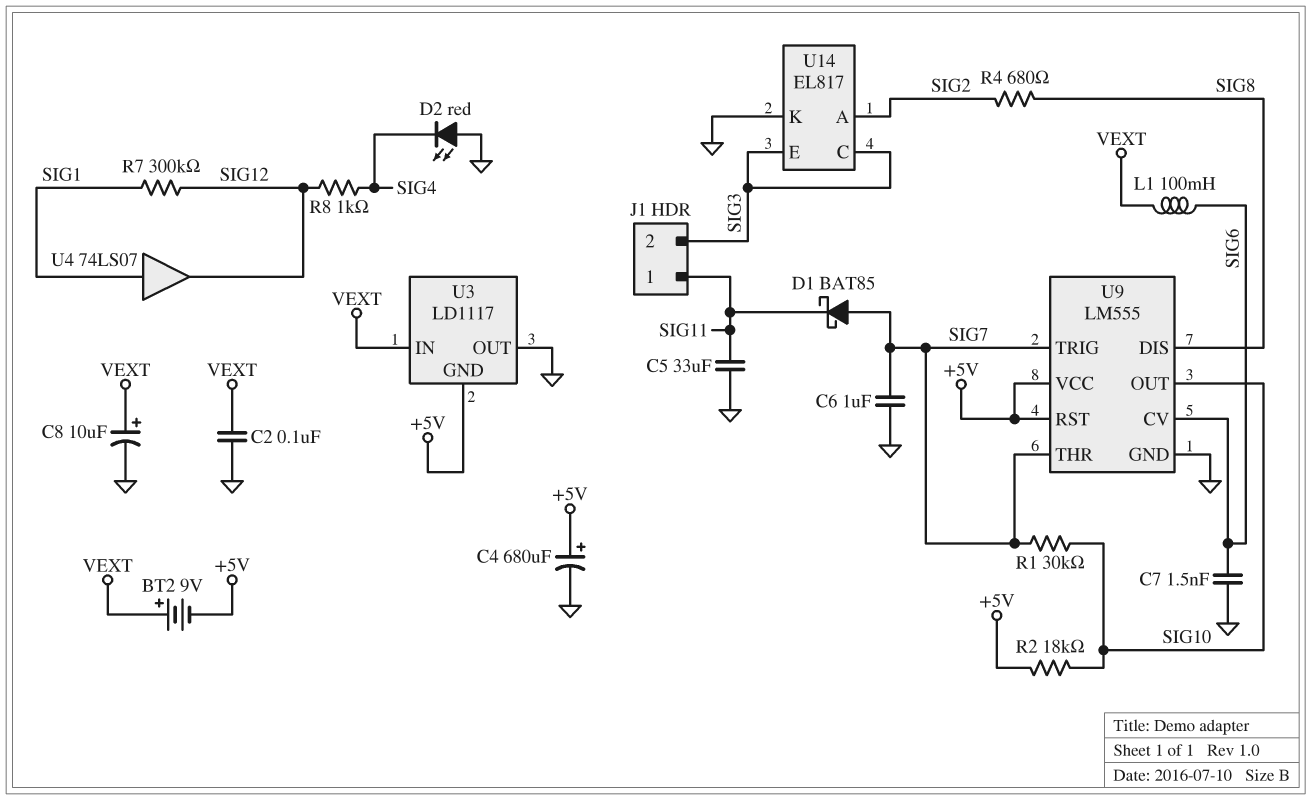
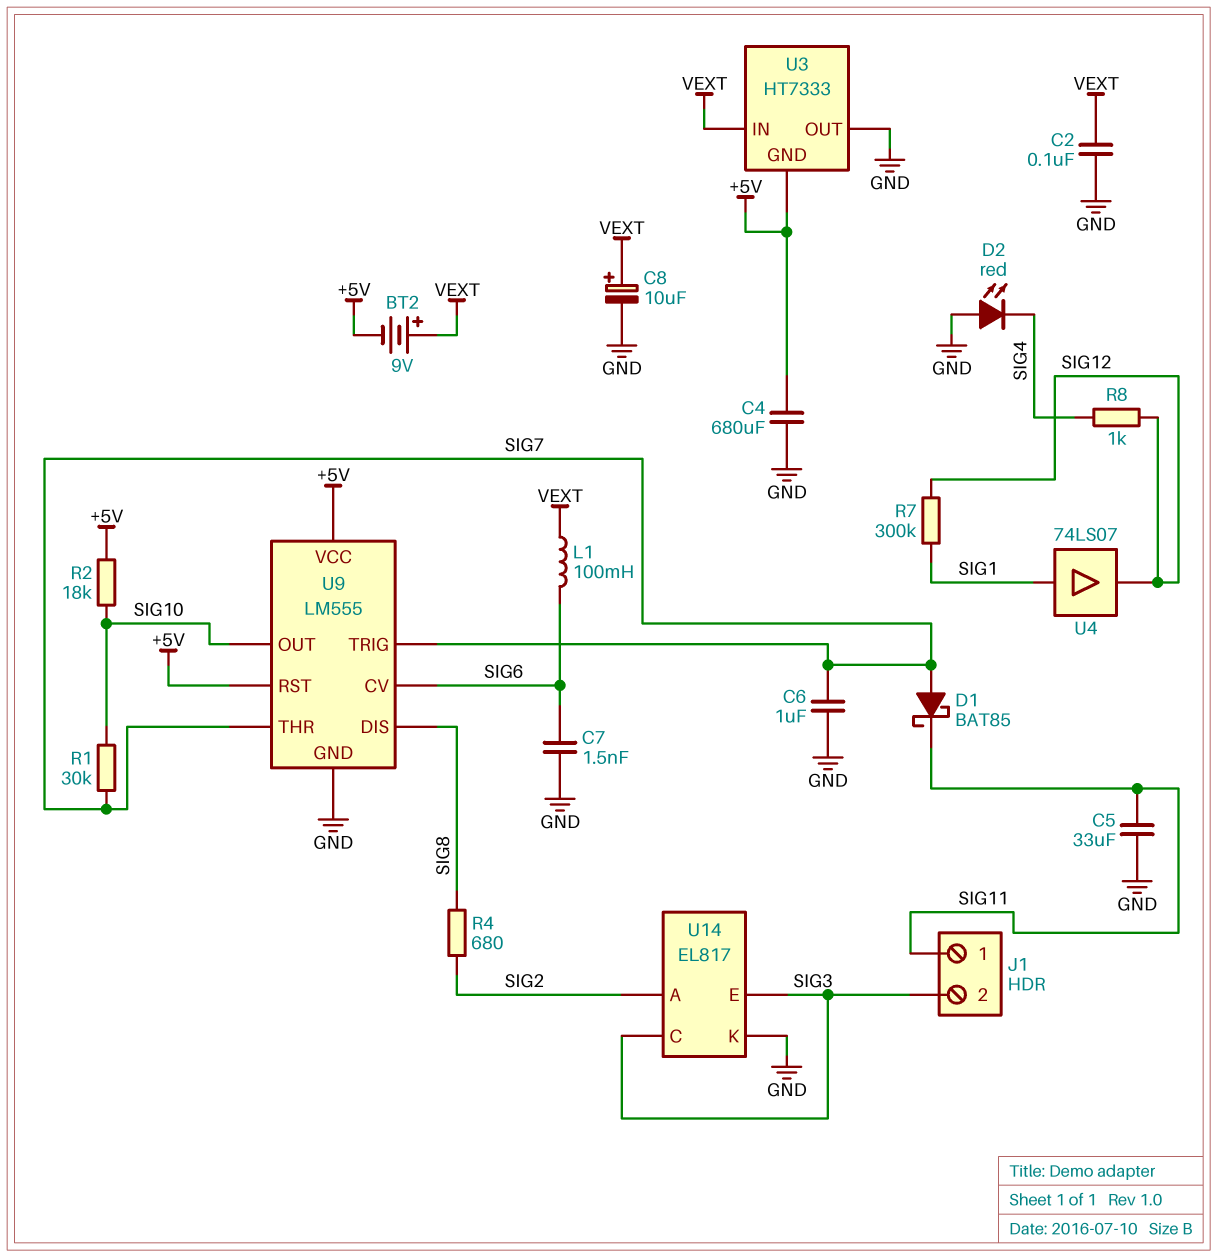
C4: 680uF (plus +5V, minus GND) -> 680uF (+5V, GND)
U3: LD1117 -> HT7333

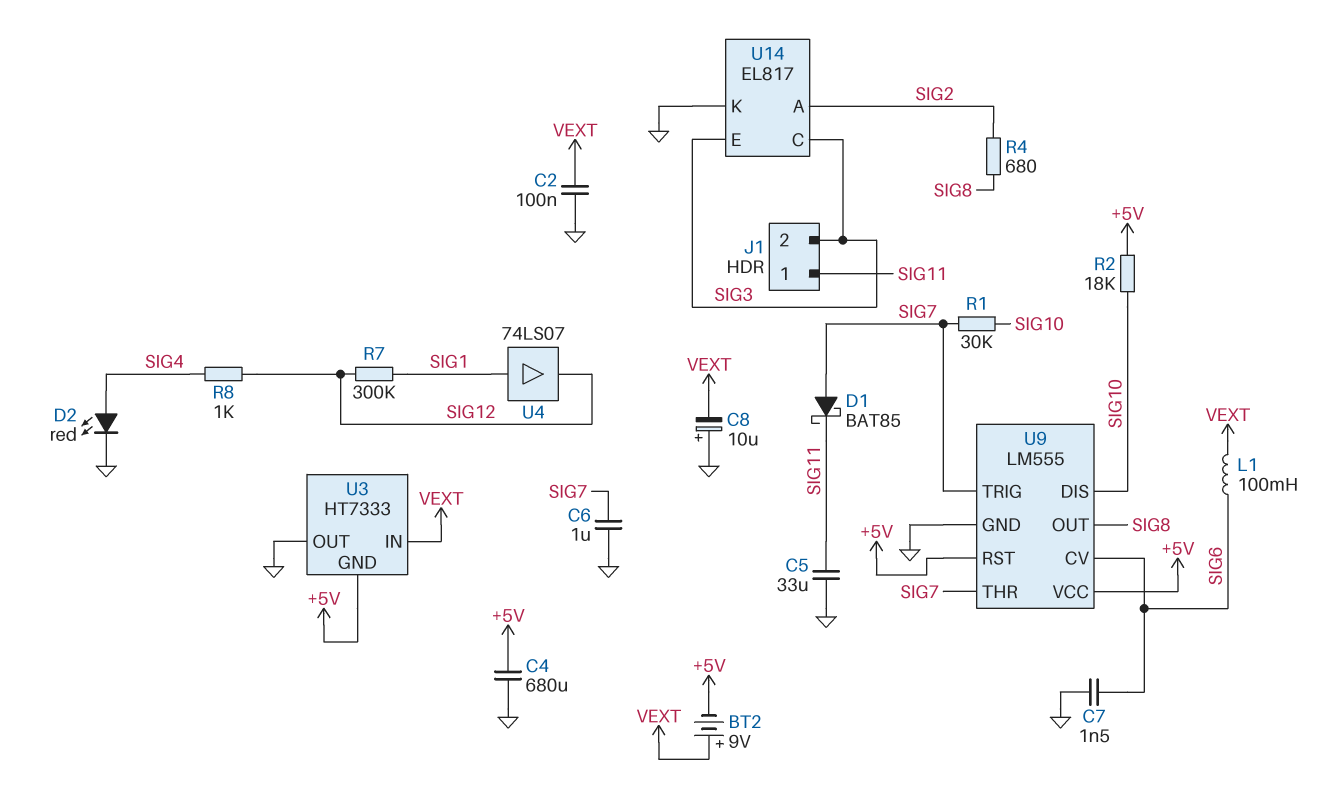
C8: 10uF (plus VEXT, minus GND) -> 10uF (plus GND, minus VEXT)
D2: LED red (A GND, K SIG4) -> LED red (A SIG4, K GND)
U9 pin DIS: SIG8 -> SIG10
U9 pin OUT: SIG10 -> SIG8

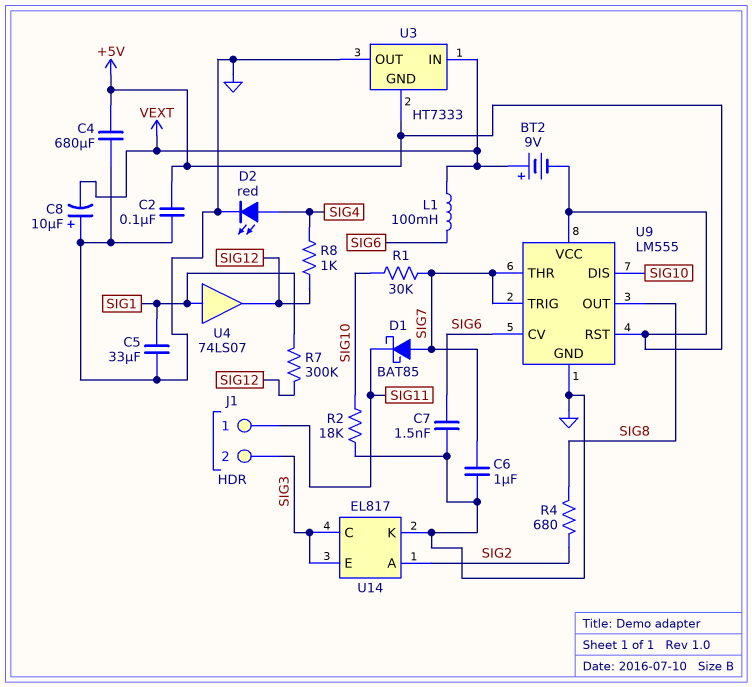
C2: 100nF (GND, VEXT) -> 100nF (+5V, GND)
C5: 33uF (GND, SIG11) -> 33uF (GND, SIG1)
R2: 18k (+5V, SIG10) -> 18k (GND, SIG10)

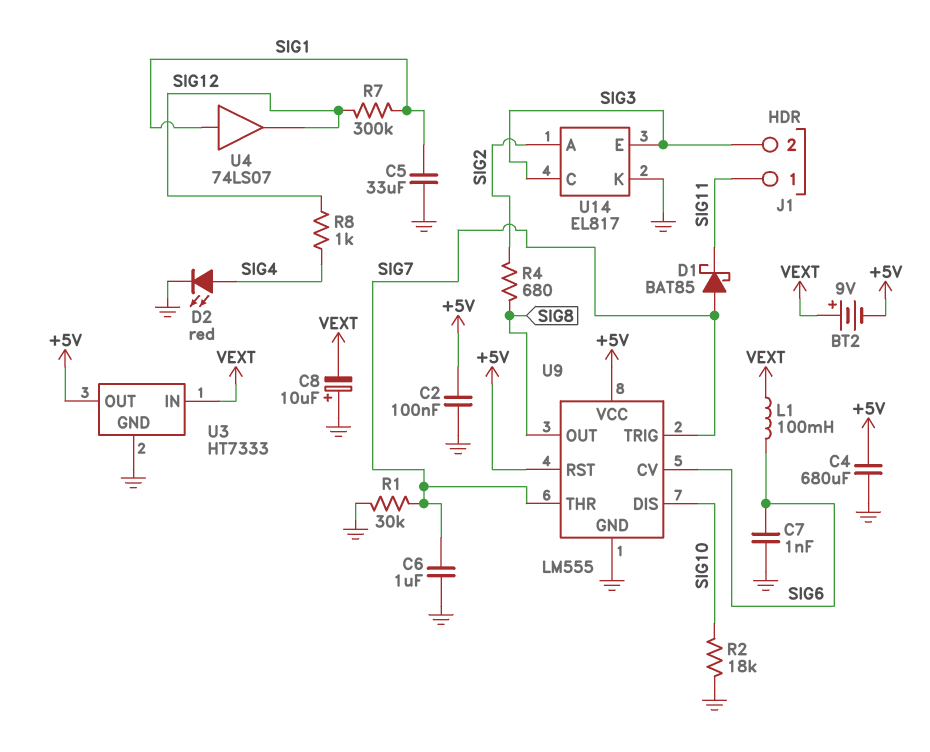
C7: 1.5nF (GND, SIG6) -> 1nF (GND, SIG6)
R1: 30k (SIG7, SIG10) -> 30k (GND, SIG7)
U3 pin GND: +5V -> GND
U3 pin OUT: GND -> +5V

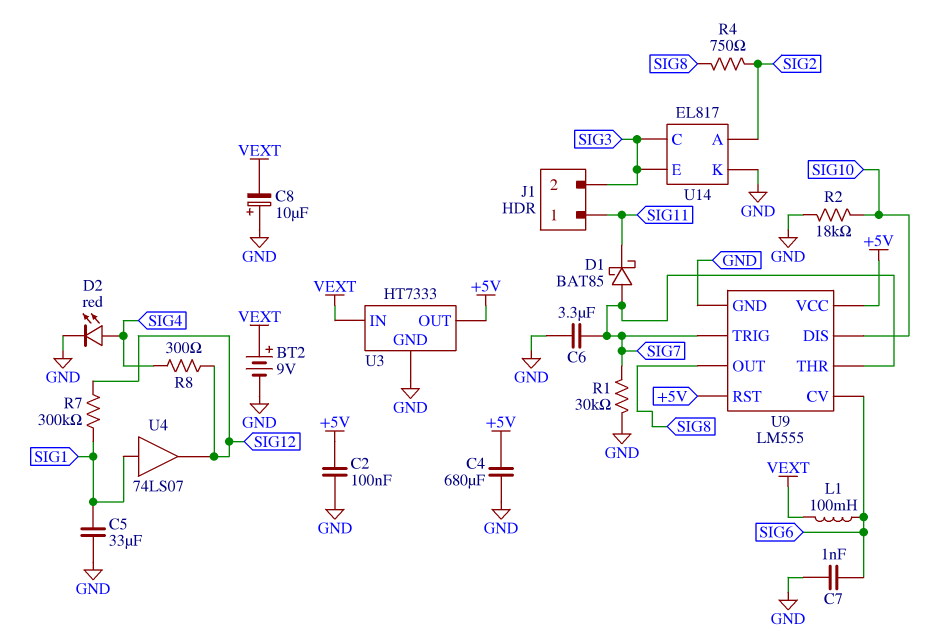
BT2: 9V (plus VEXT, minus +5V) -> 9V (plus VEXT, minus GND)
C6: 1uF (GND, SIG7) -> 3.3uF (GND, SIG7)
R4: 680 (SIG2, SIG8) -> 750 (SIG2, SIG8)
R8: 1k (SIG4, SIG12) -> 300 (SIG4, SIG12)

